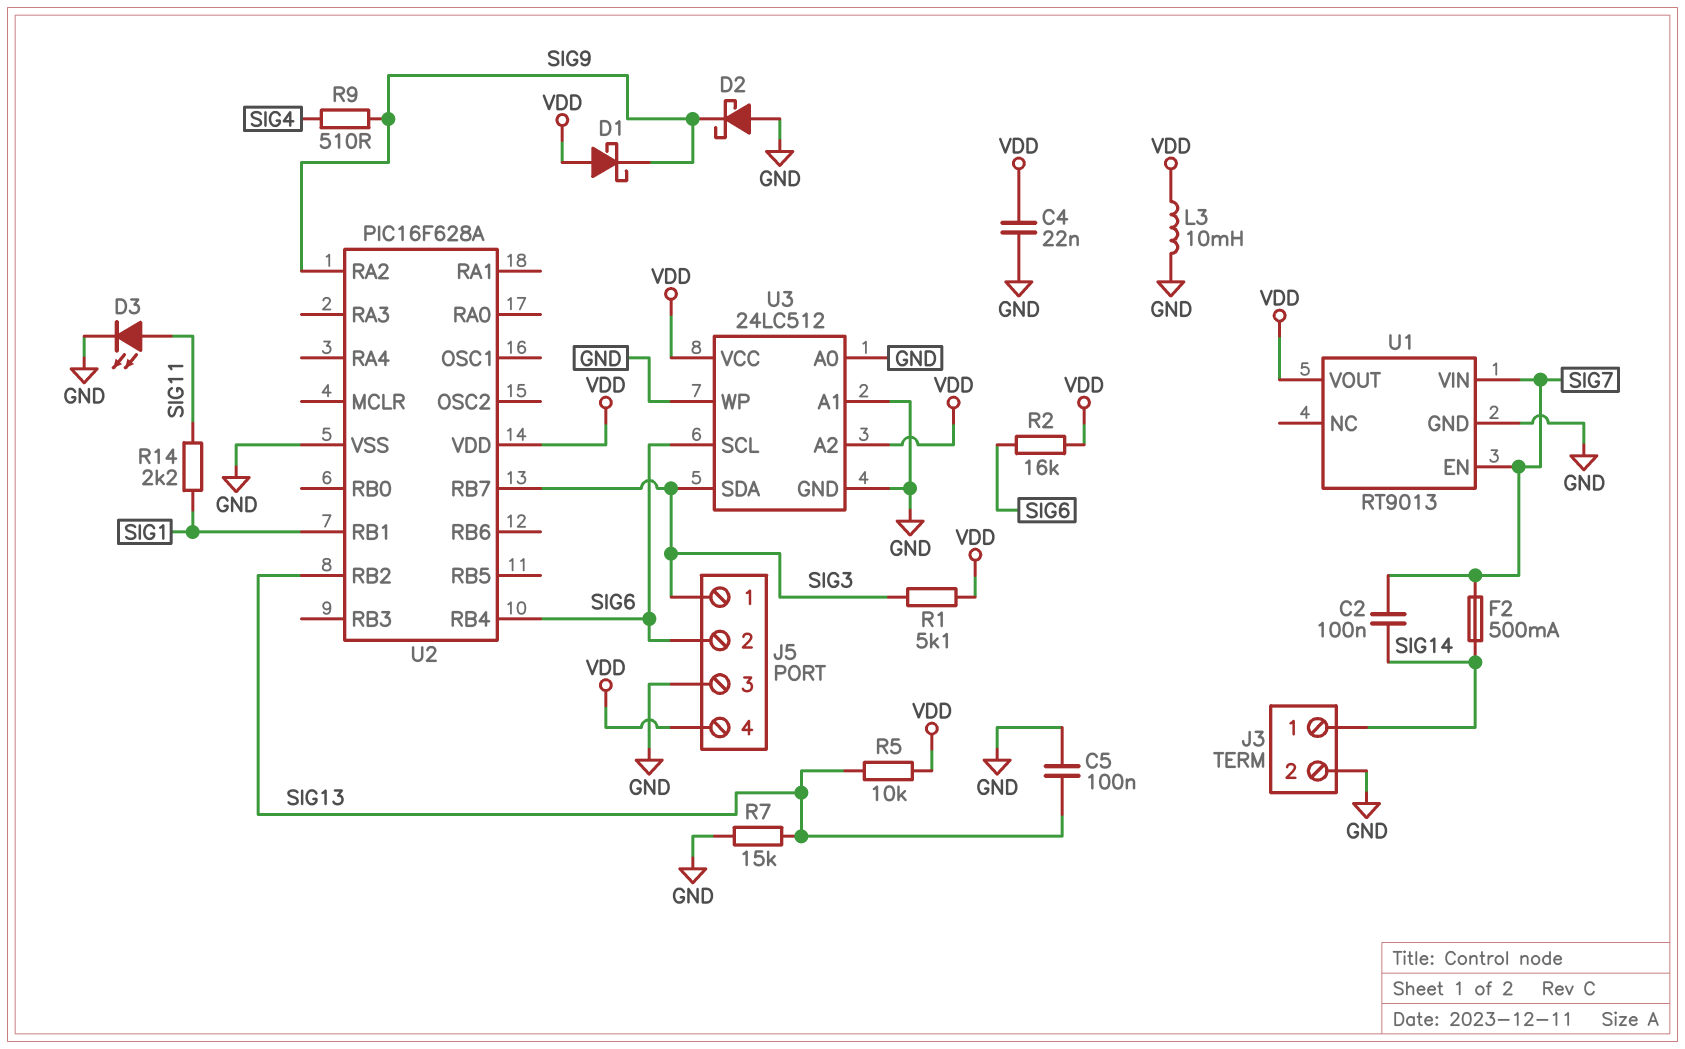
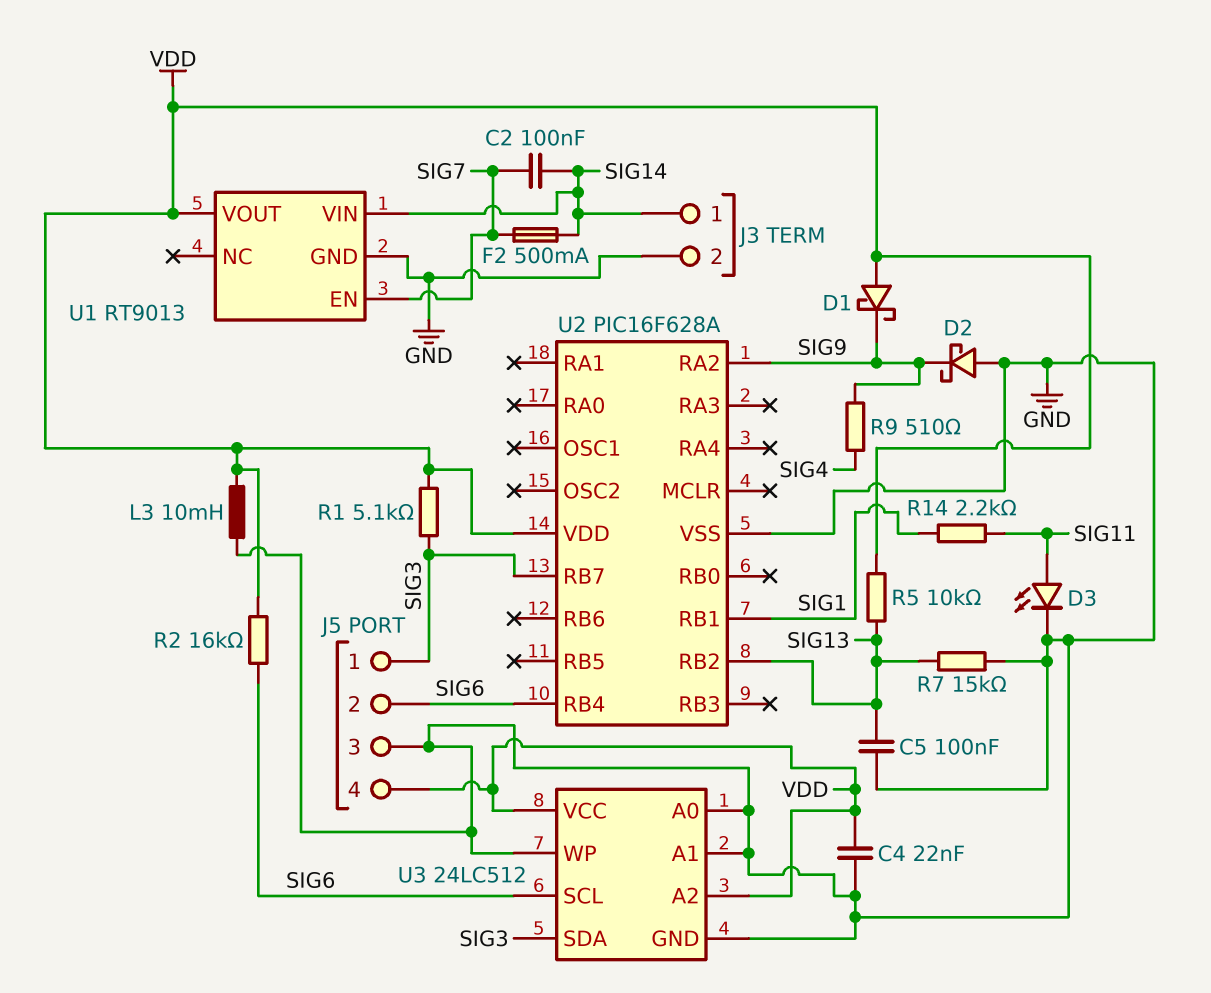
U1 pin VIN: SIG7 -> SIG14

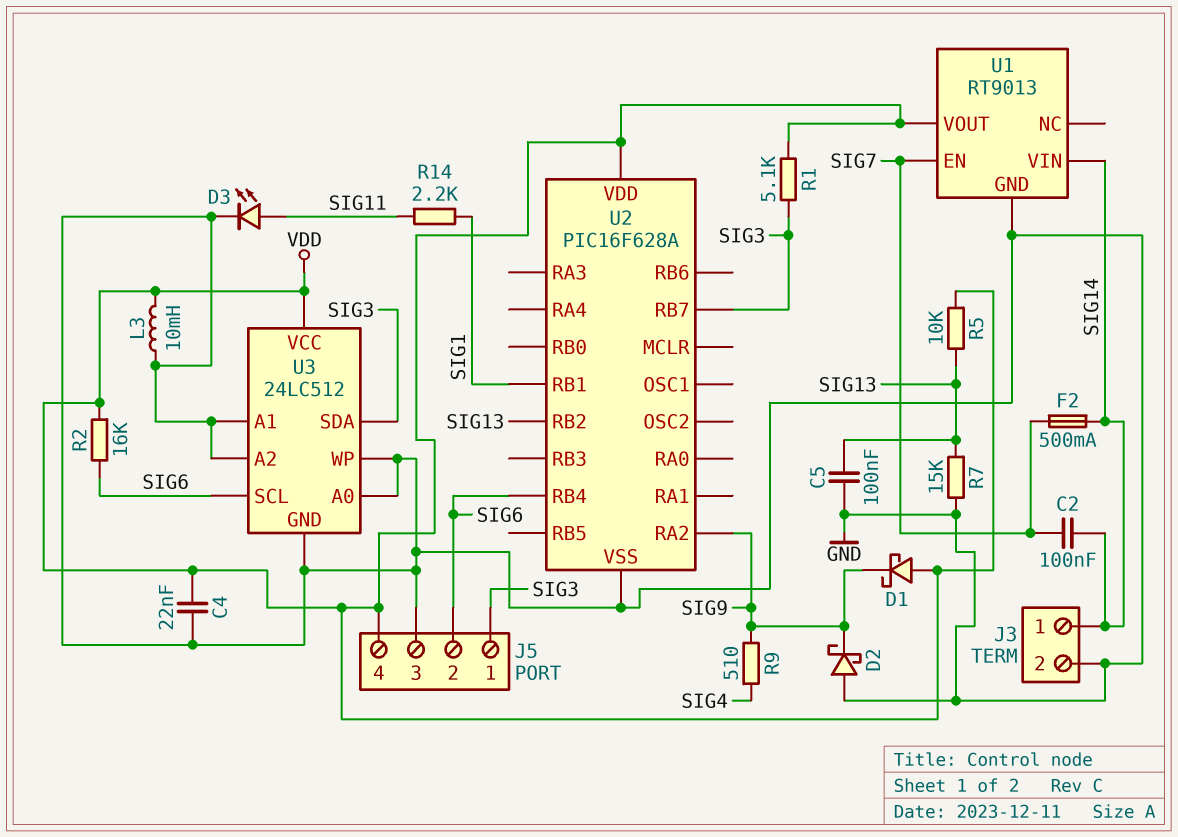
U3 pin A2: VDD -> GND

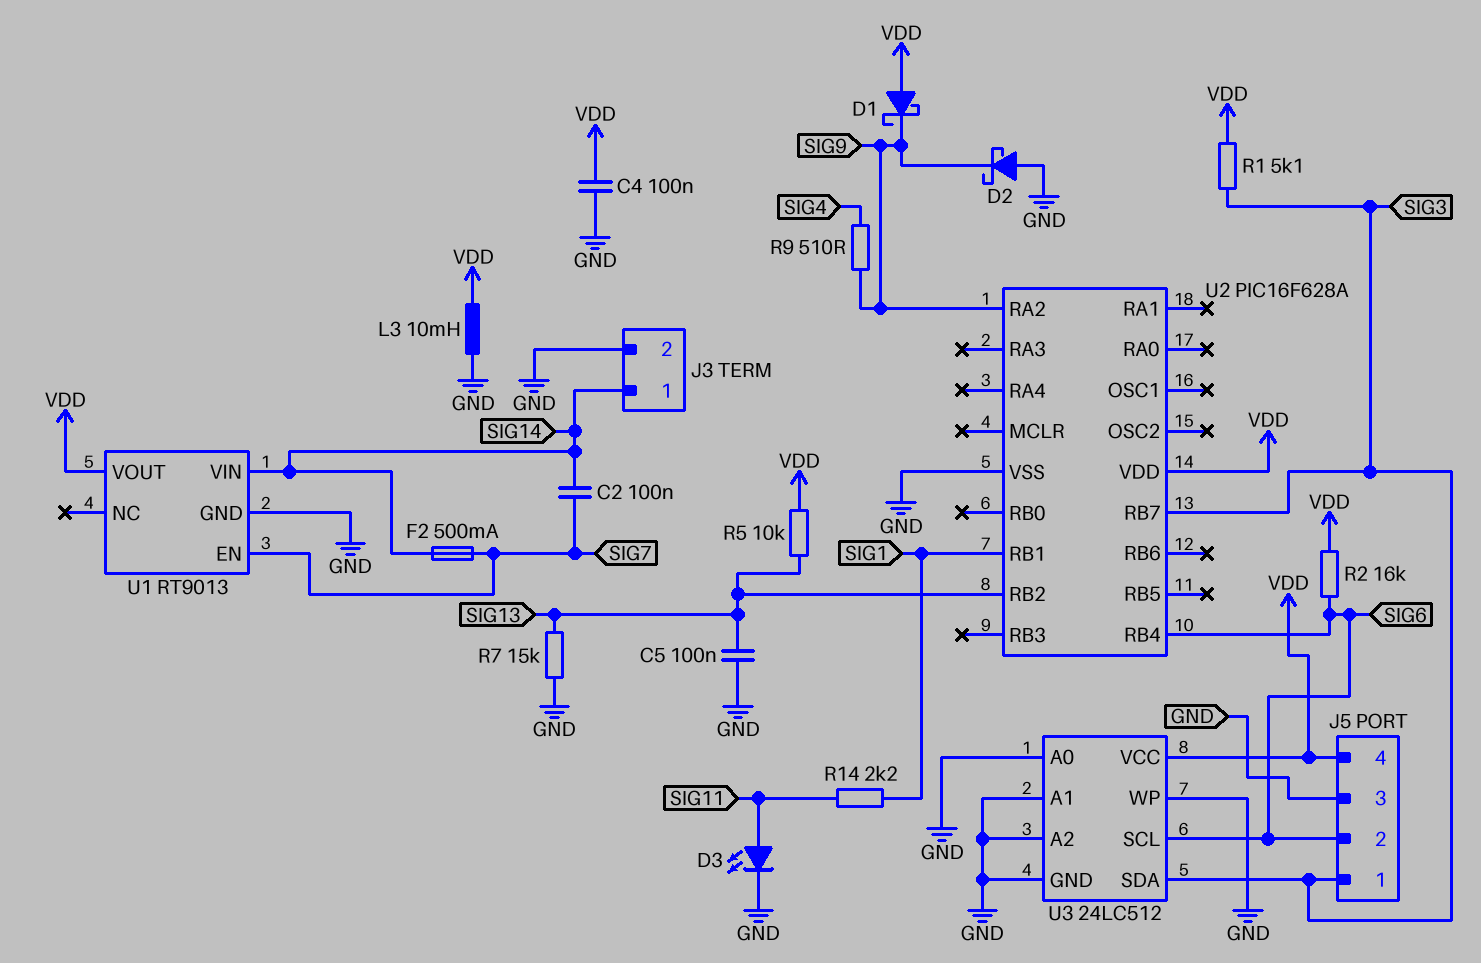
C4: 22nF (GND, VDD) -> 100nF (GND, VDD)

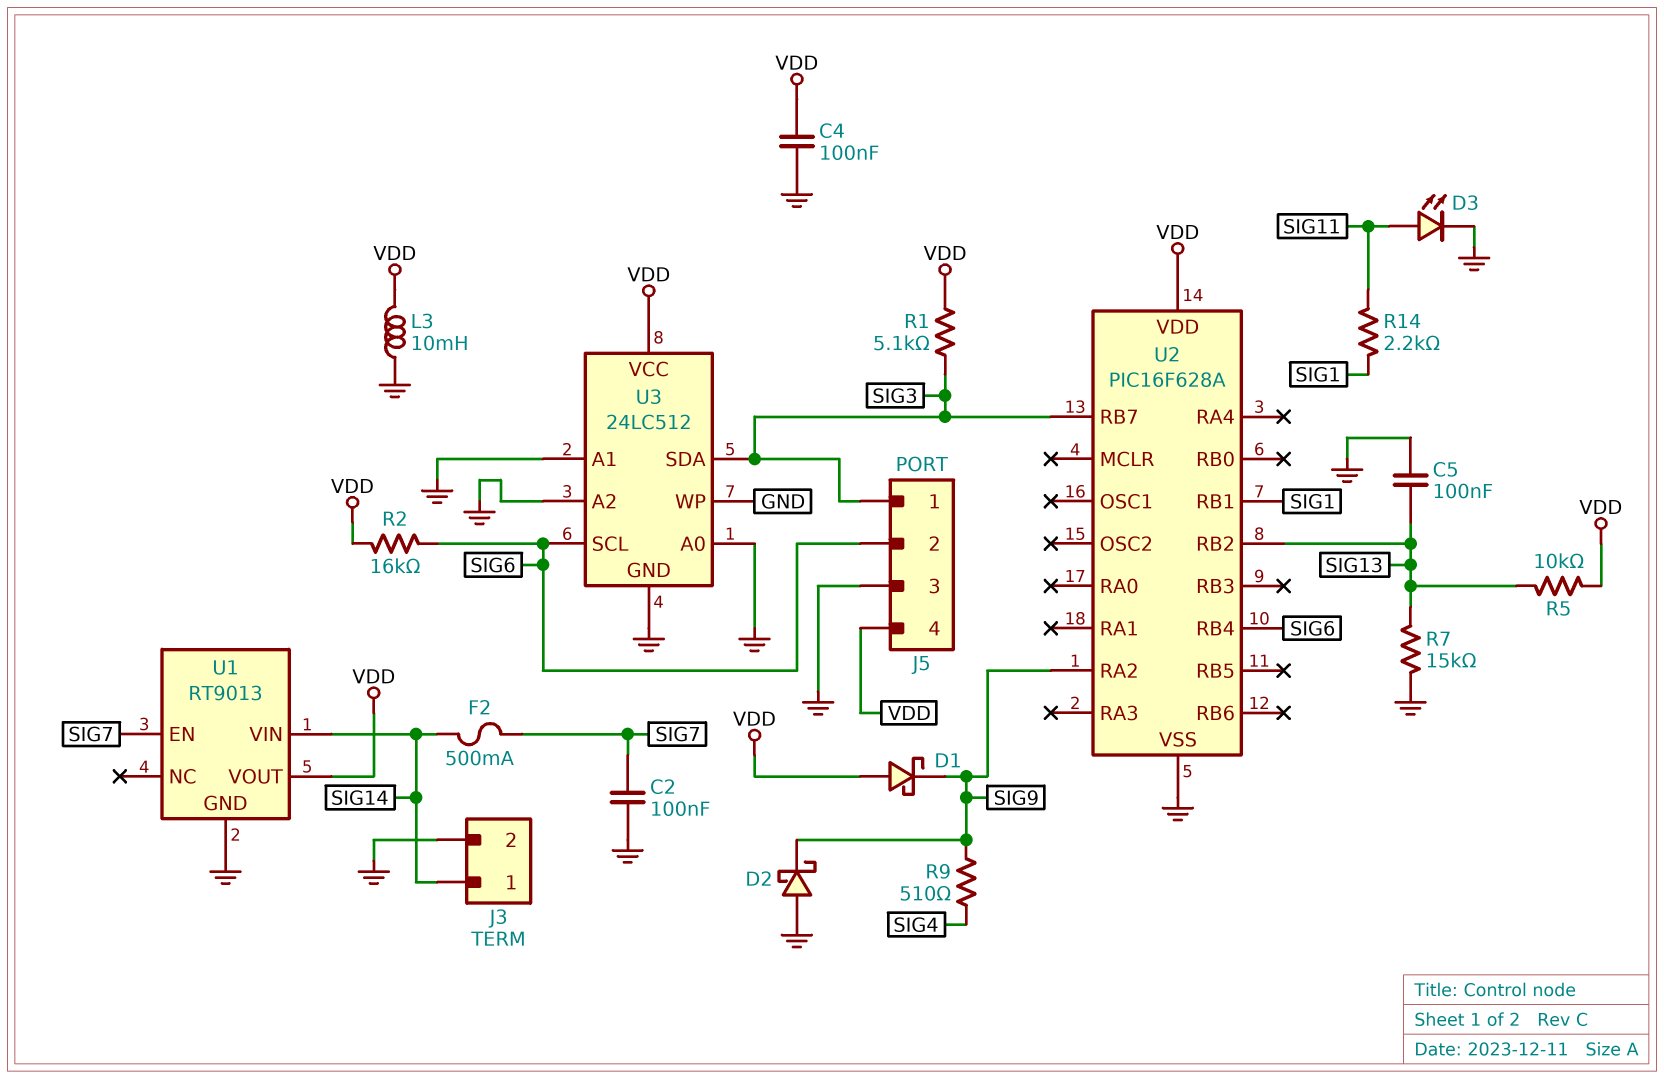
C2: 100nF (SIG7, SIG14) -> 100nF (GND, SIG7)

